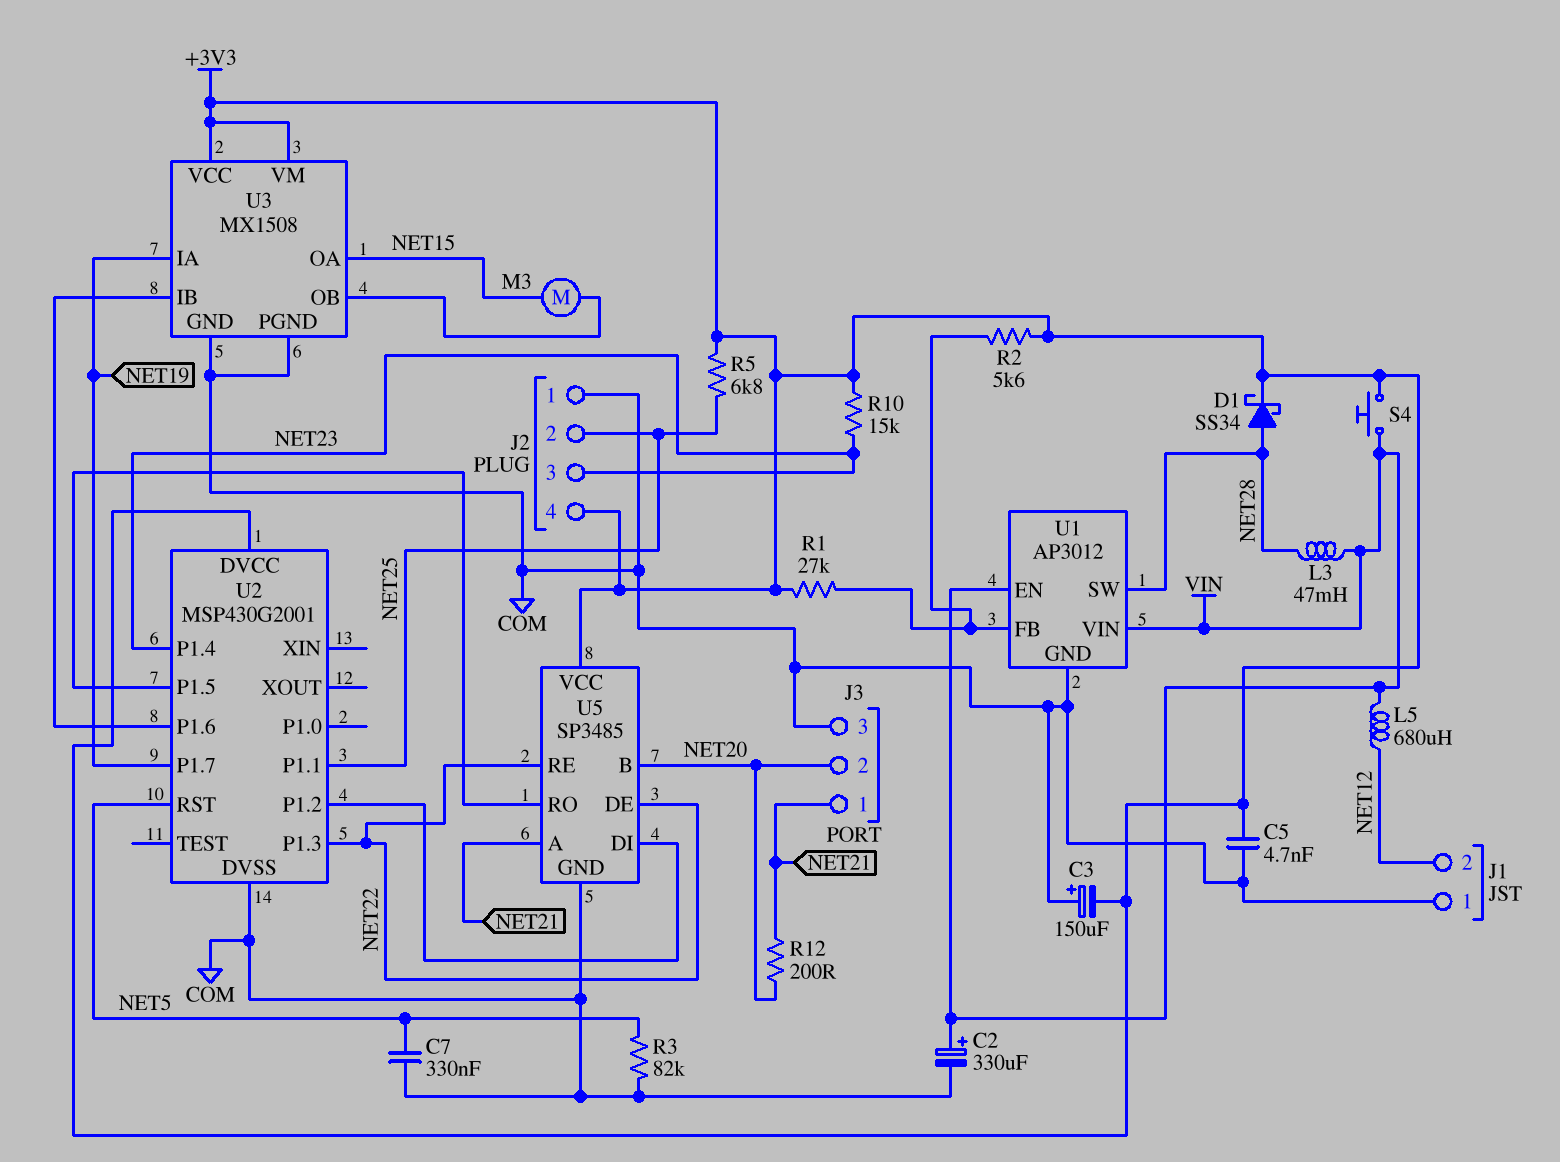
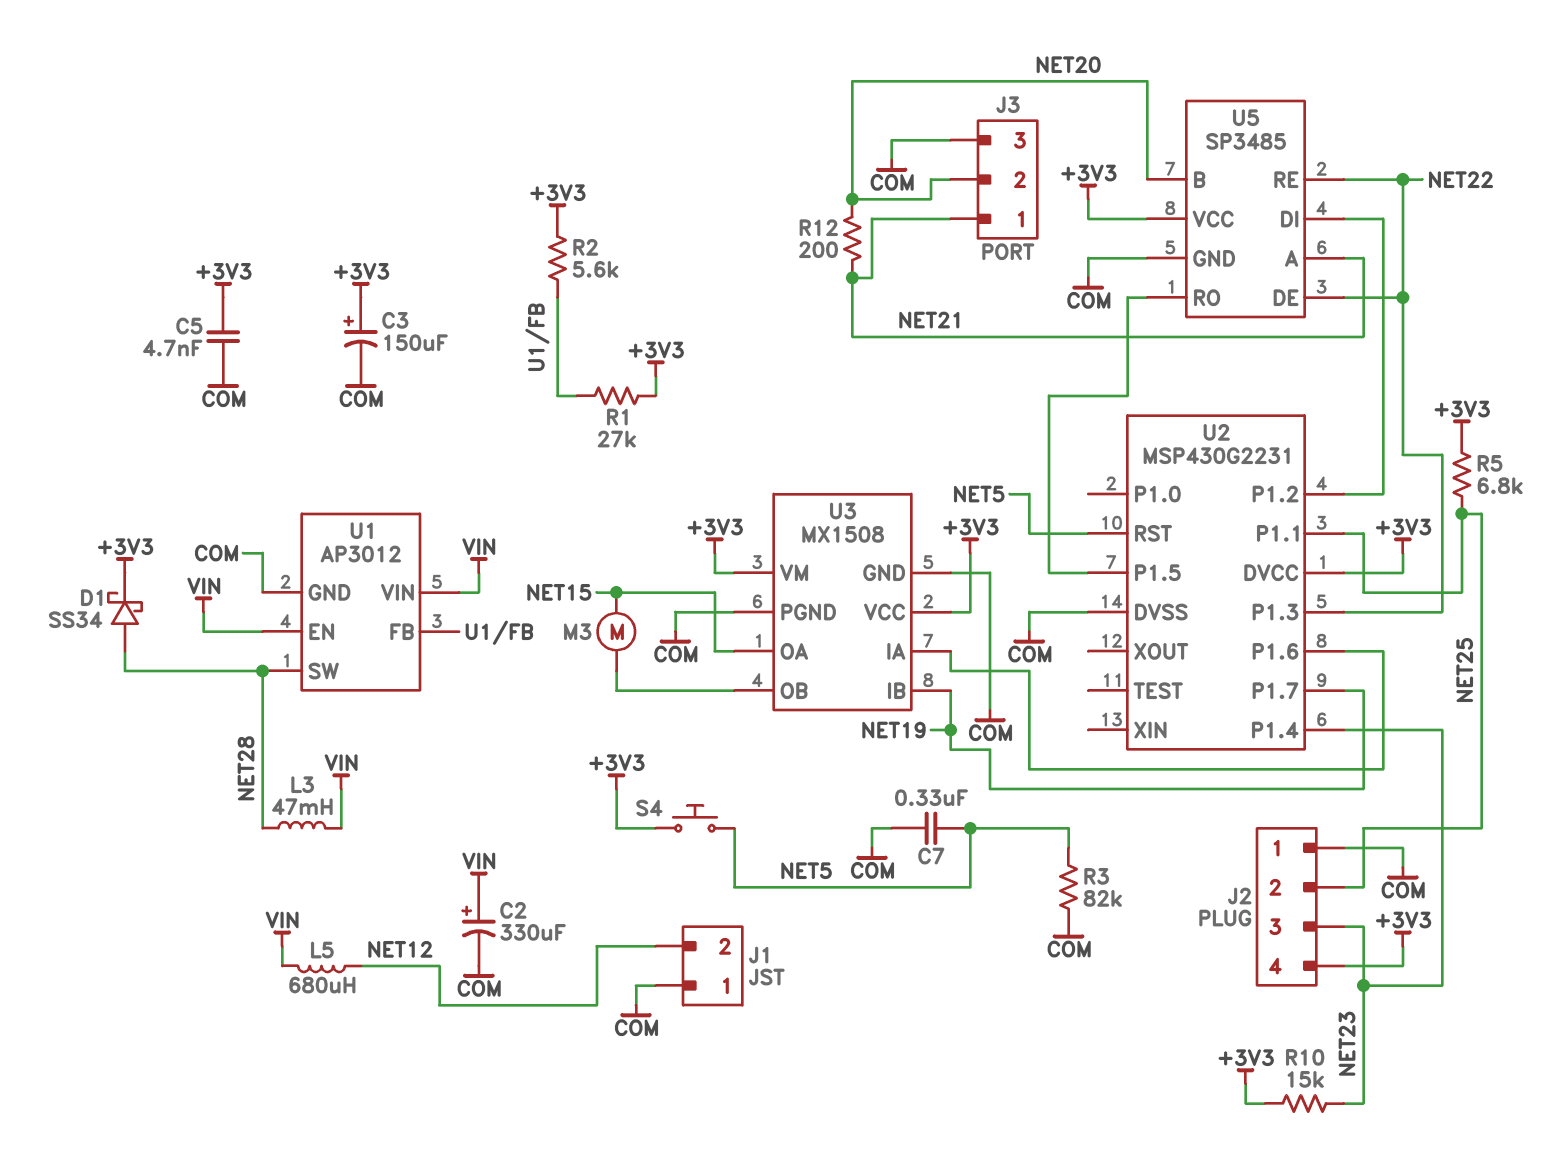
C3: 150uF (plus COM, minus +3V3) -> 150uF (plus +3V3, minus COM)
S4: button (+3V3, VIN) -> button (+3V3, NET5)
U2: MSP430G2001 -> MSP430G2231
U3 pin IA: NET19 -> U2/P1.6
U3 pin IB: U2/P1.6 -> NET19

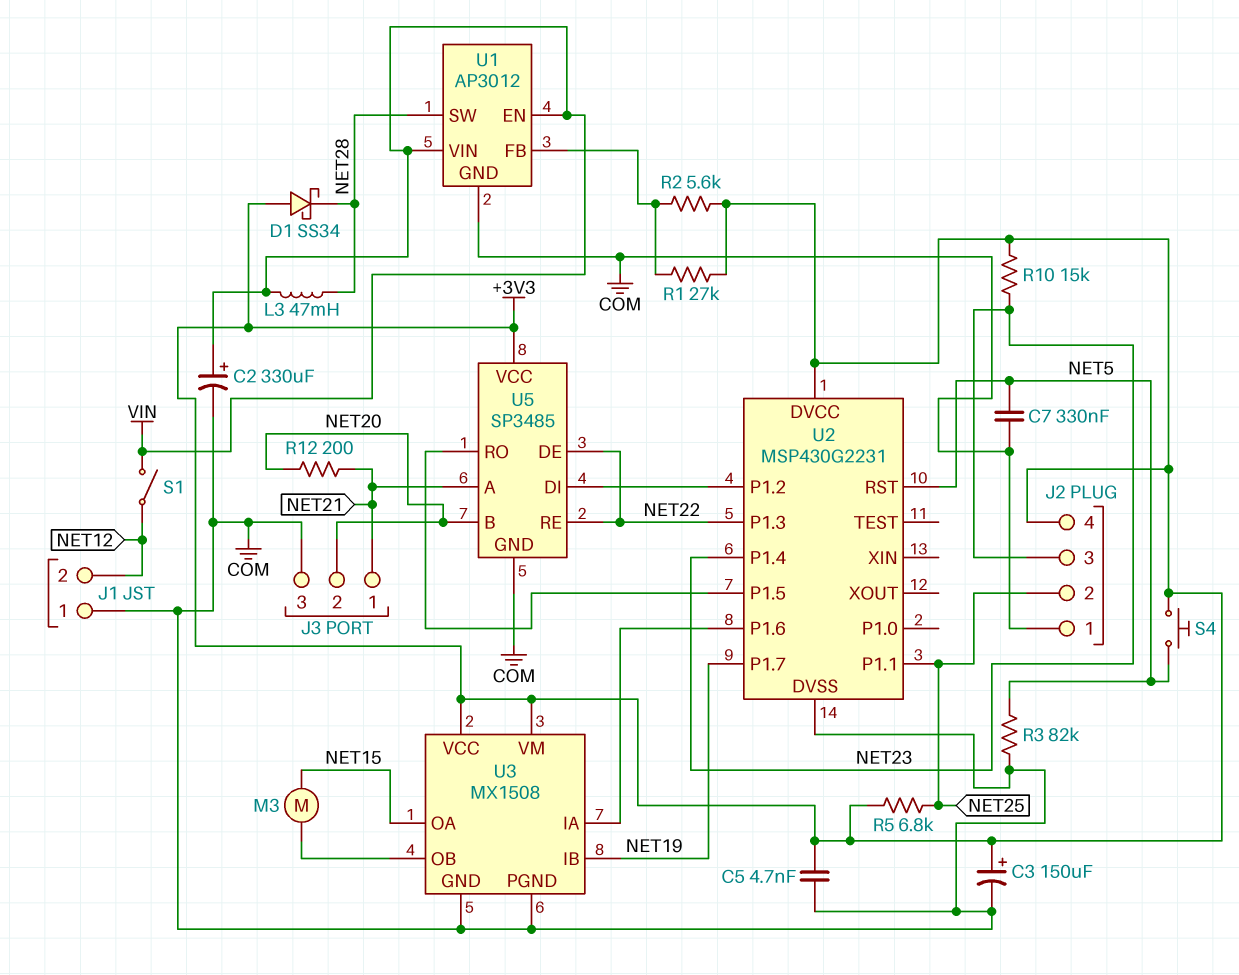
D1: schottky SS34 (A NET28, K +3V3) -> schottky SS34 (A +3V3, K NET28)
L5: 680uH (NET12, VIN) -> none
S1: none -> switch (NET12, VIN)

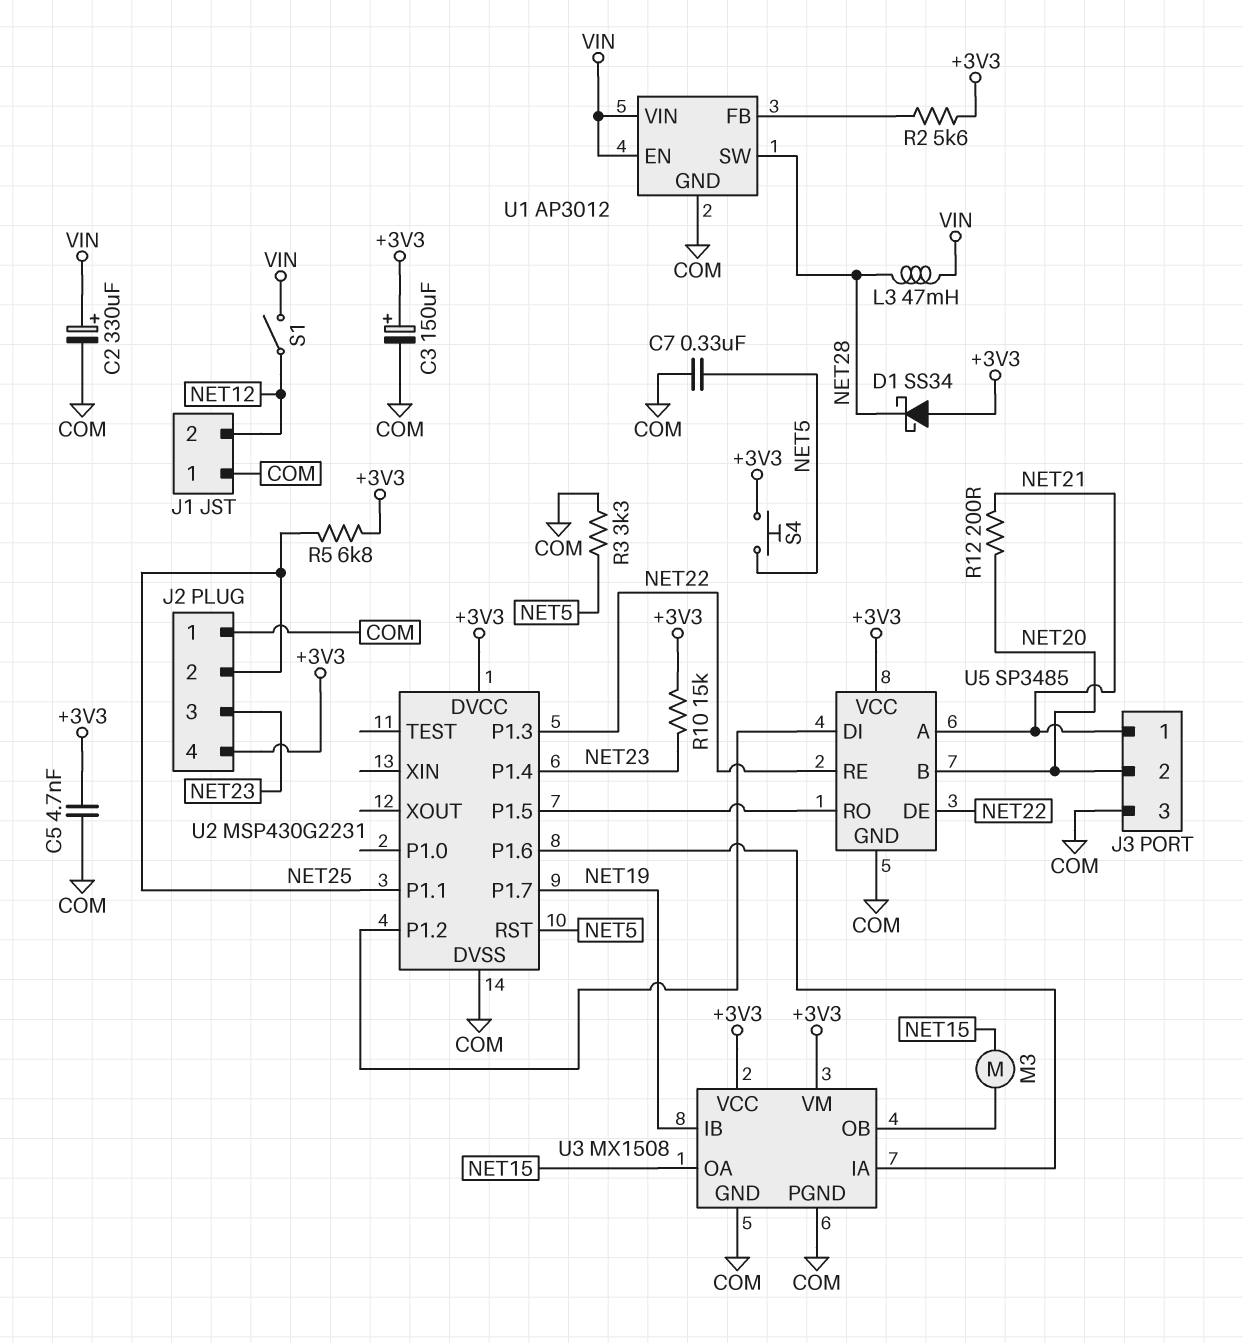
R1: 27k (+3V3, U1/FB) -> none
R3: 82k (COM, NET5) -> 3.3k (COM, NET5)

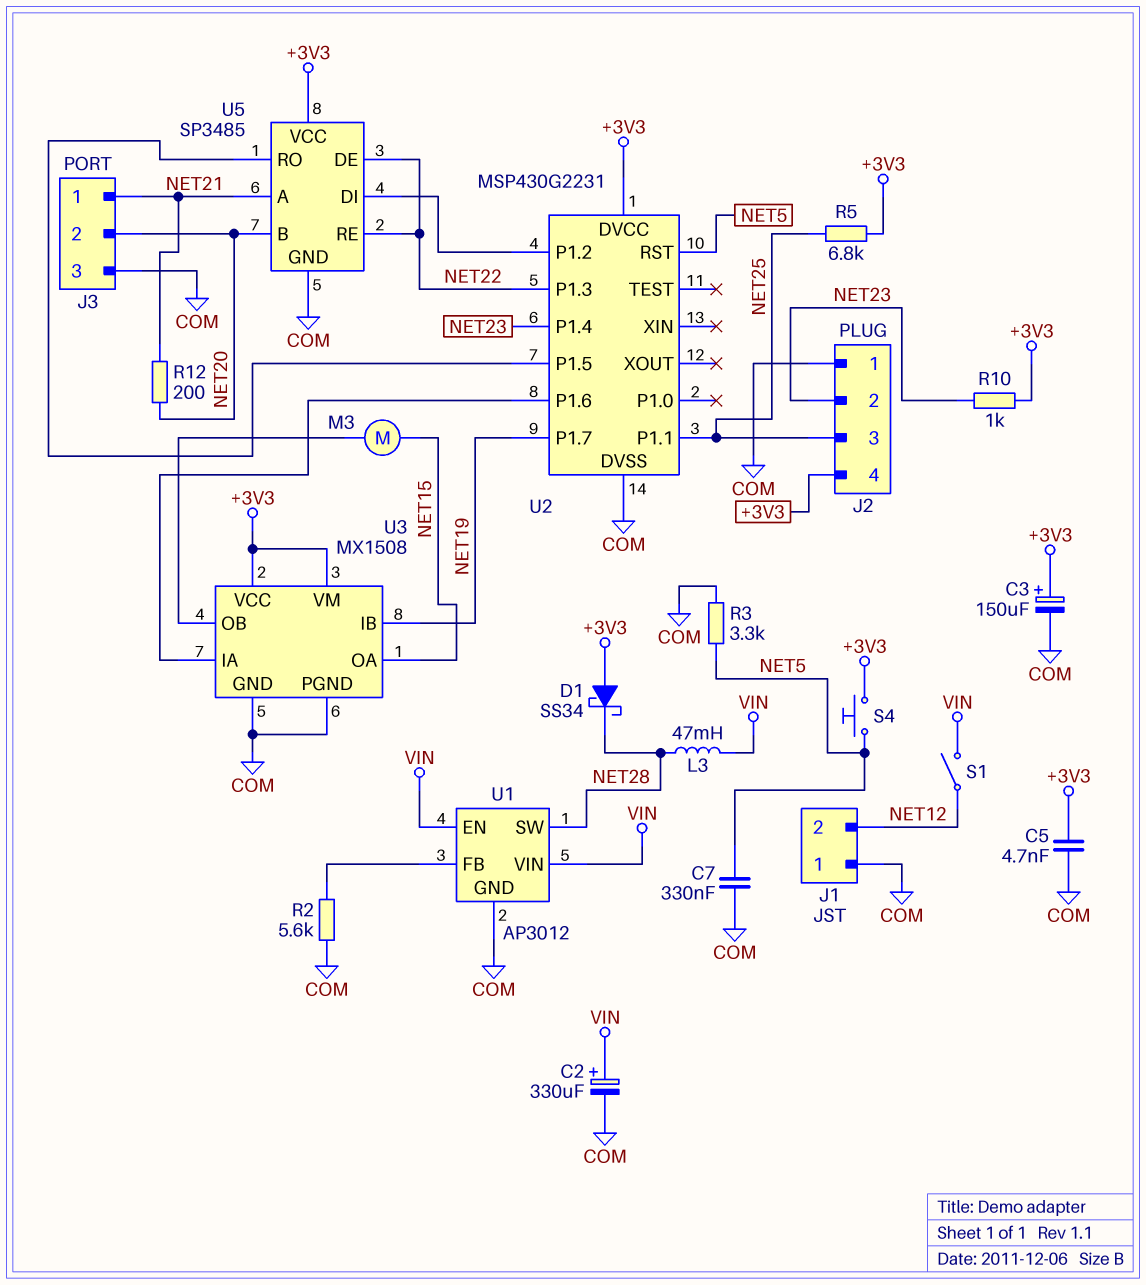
J2 pin 2: NET25 -> NET23
J2 pin 3: NET23 -> NET25
R2: 5.6k (+3V3, U1/FB) -> 5.6k (COM, U1/FB)
R10: 15k (+3V3, NET23) -> 1k (+3V3, NET23)

